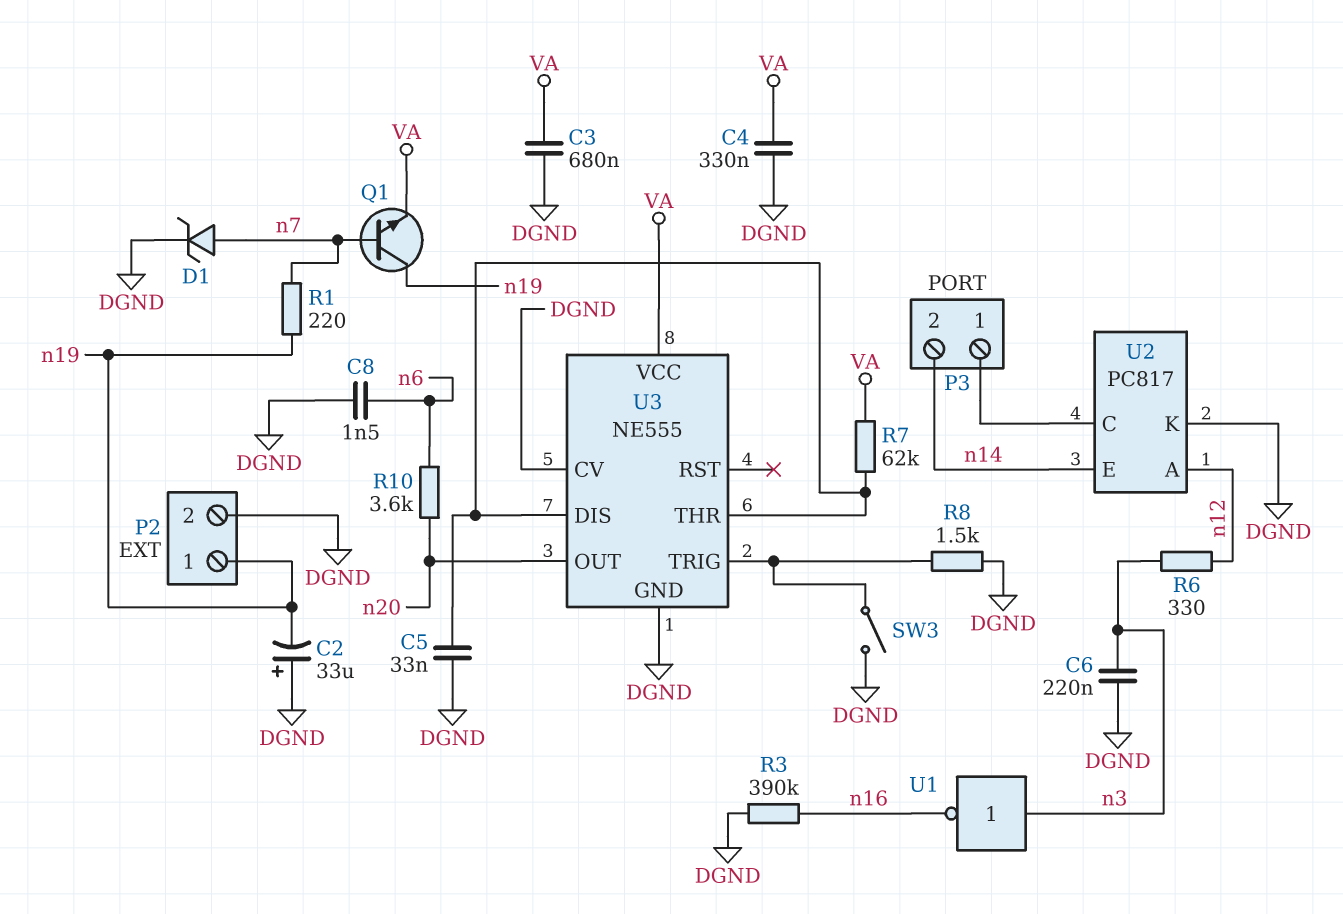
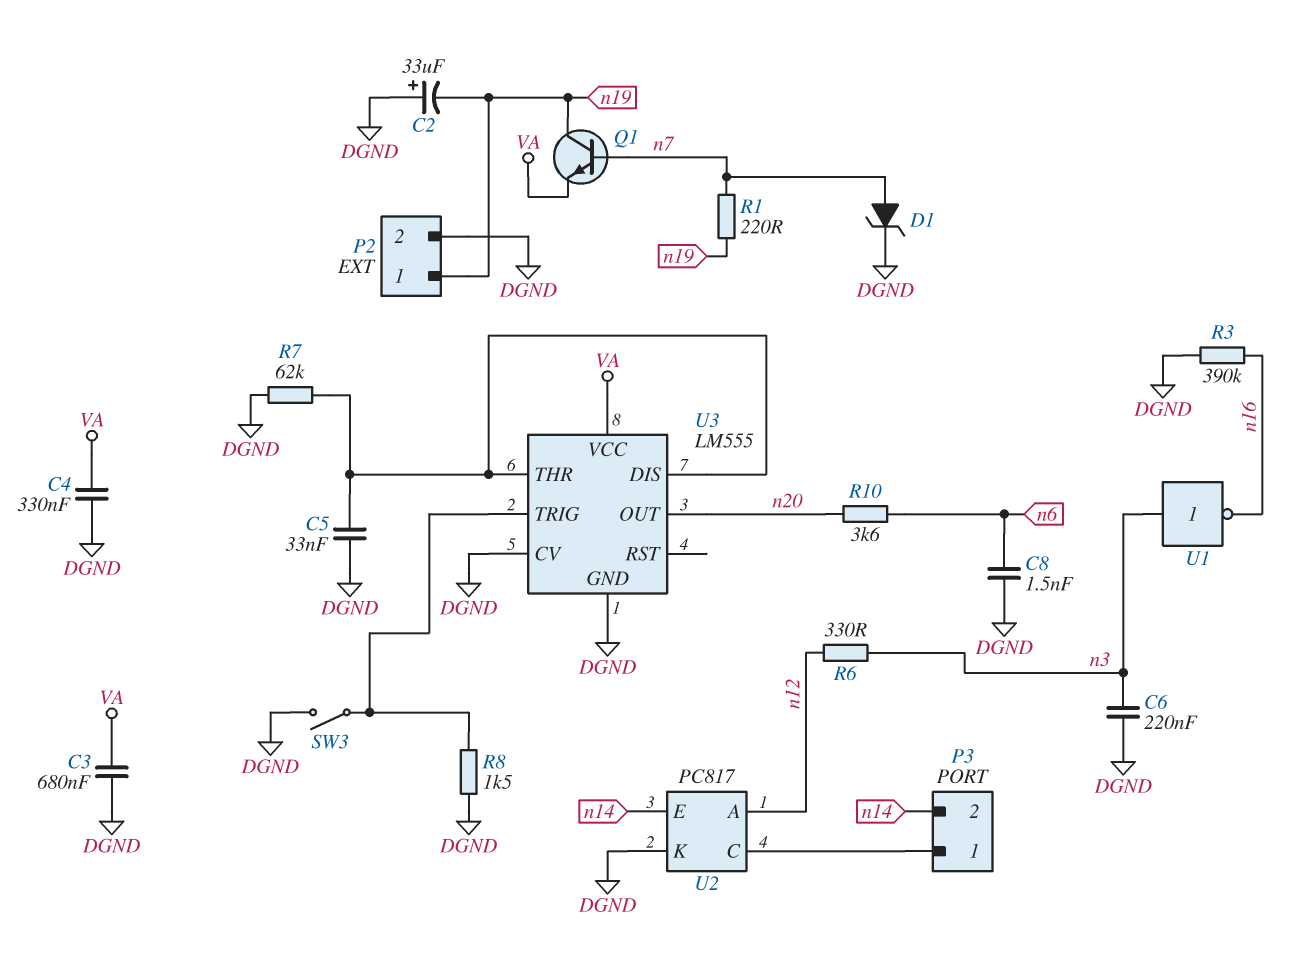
R7: 62k (U3/DIS, VA) -> 62k (DGND, U3/DIS)
U3: NE555 -> LM555

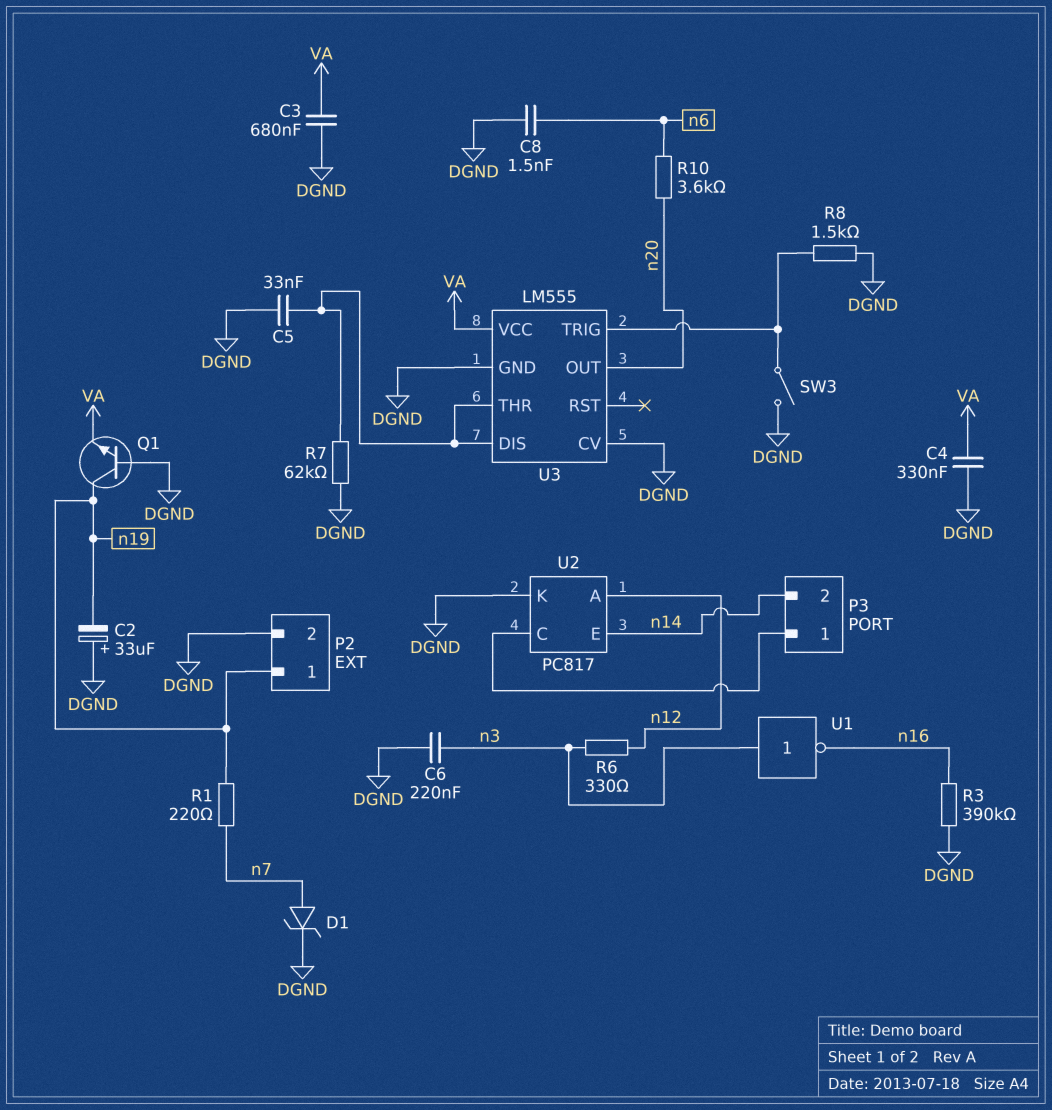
Q1: NPN (B n7, C n19, E VA) -> NPN (B DGND, C n19, E VA)

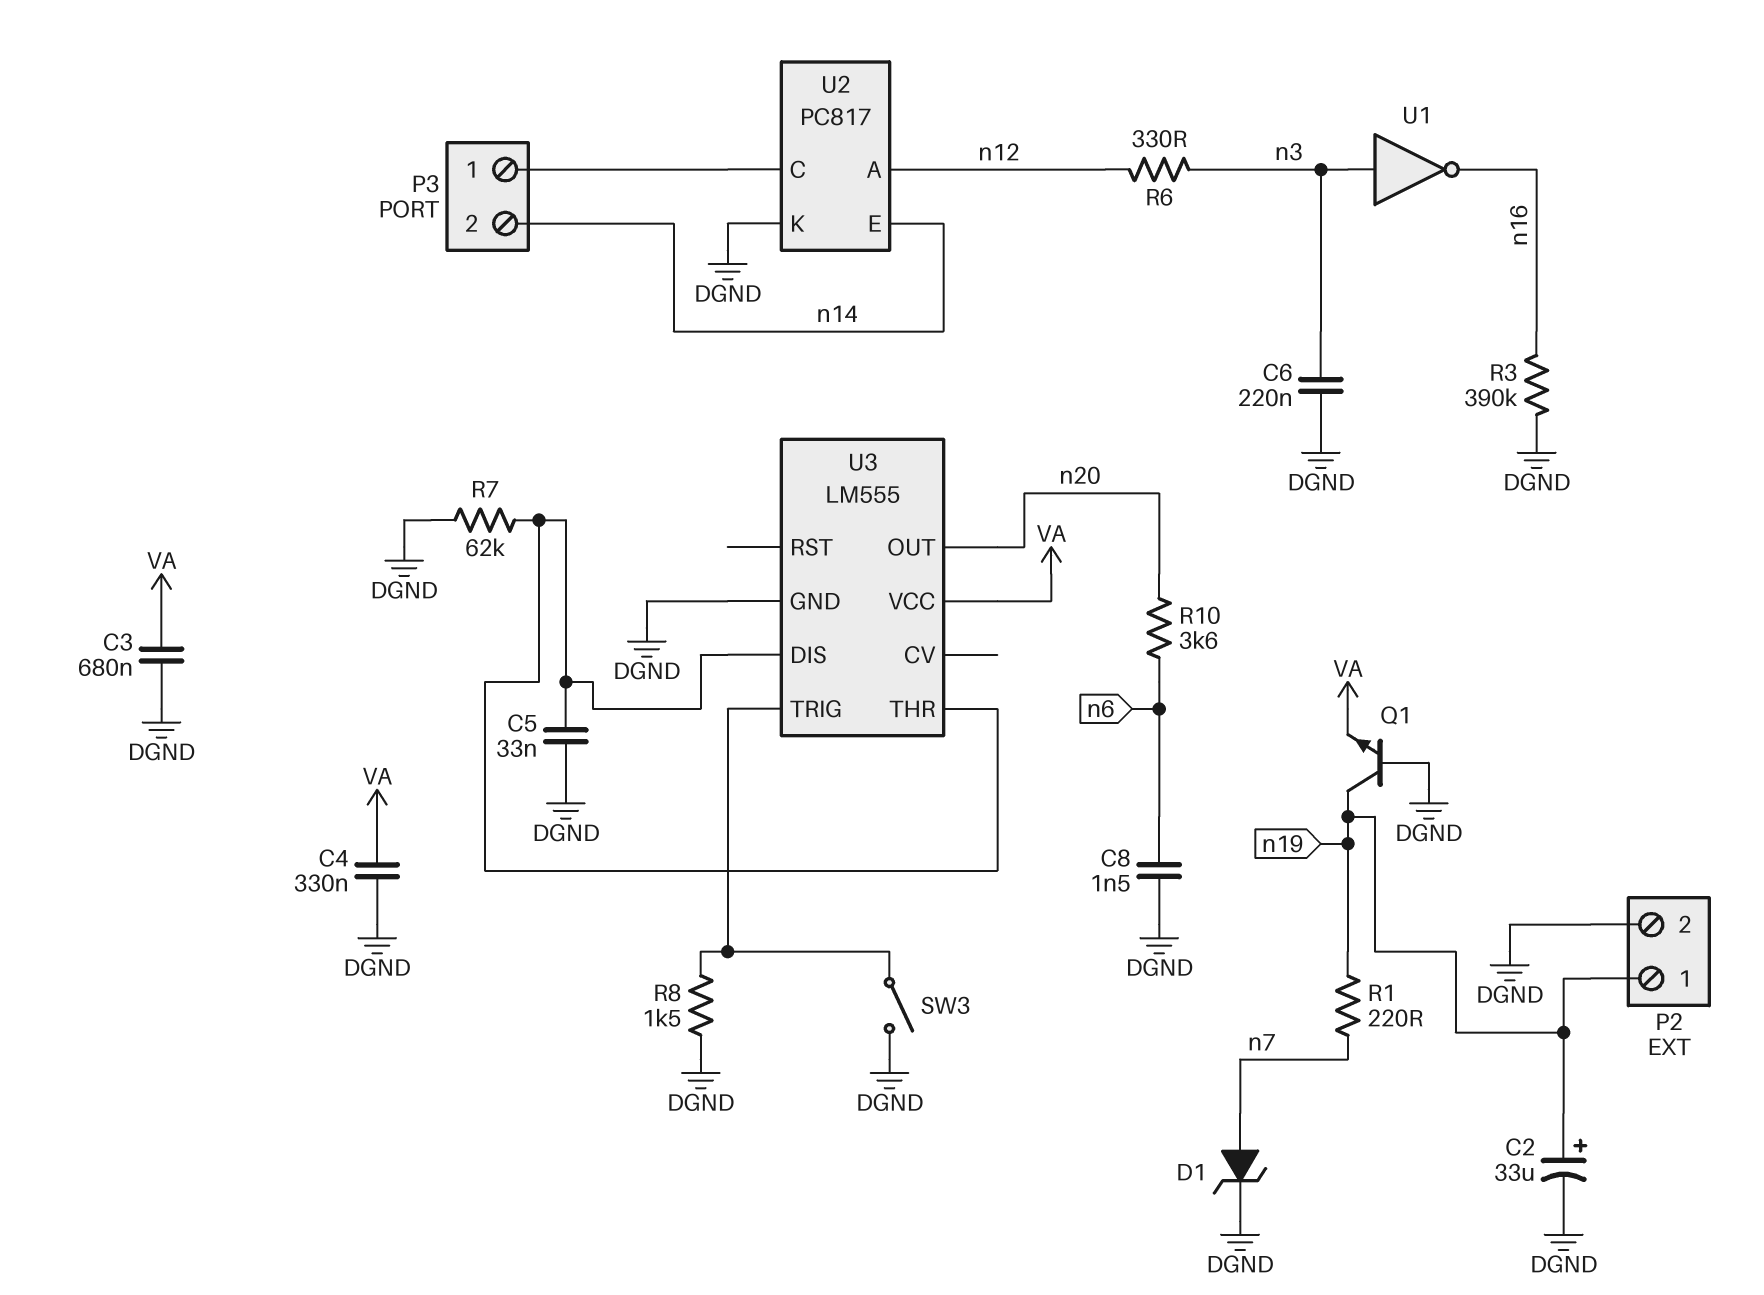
C2: 33uF (plus DGND, minus n19) -> 33uF (plus n19, minus DGND)
U3 pin CV: DGND -> none

